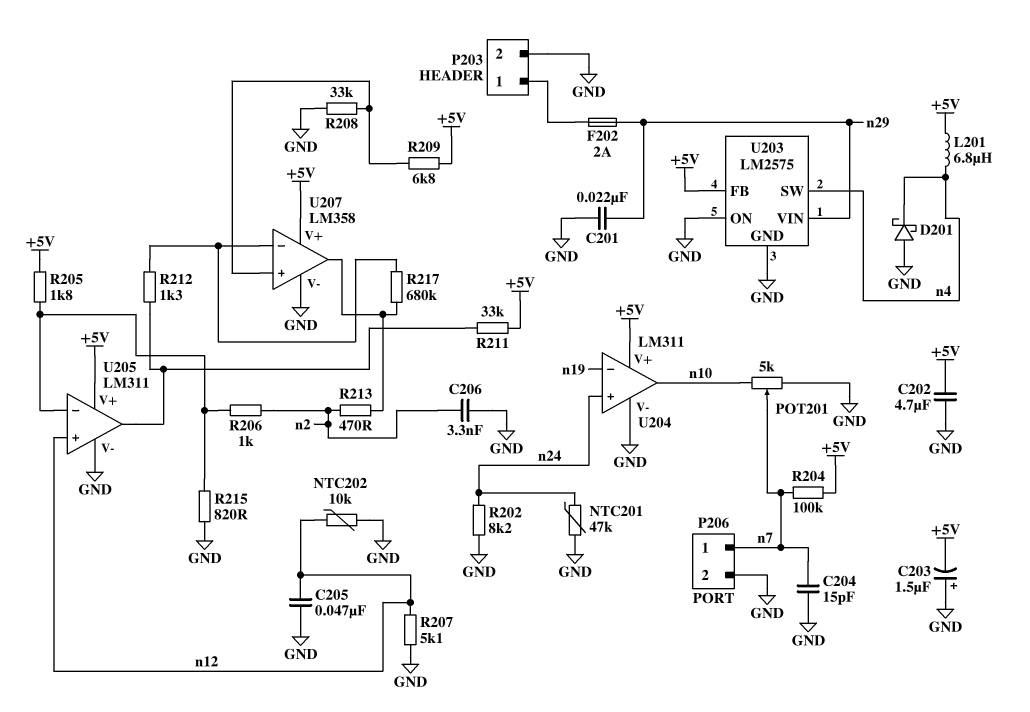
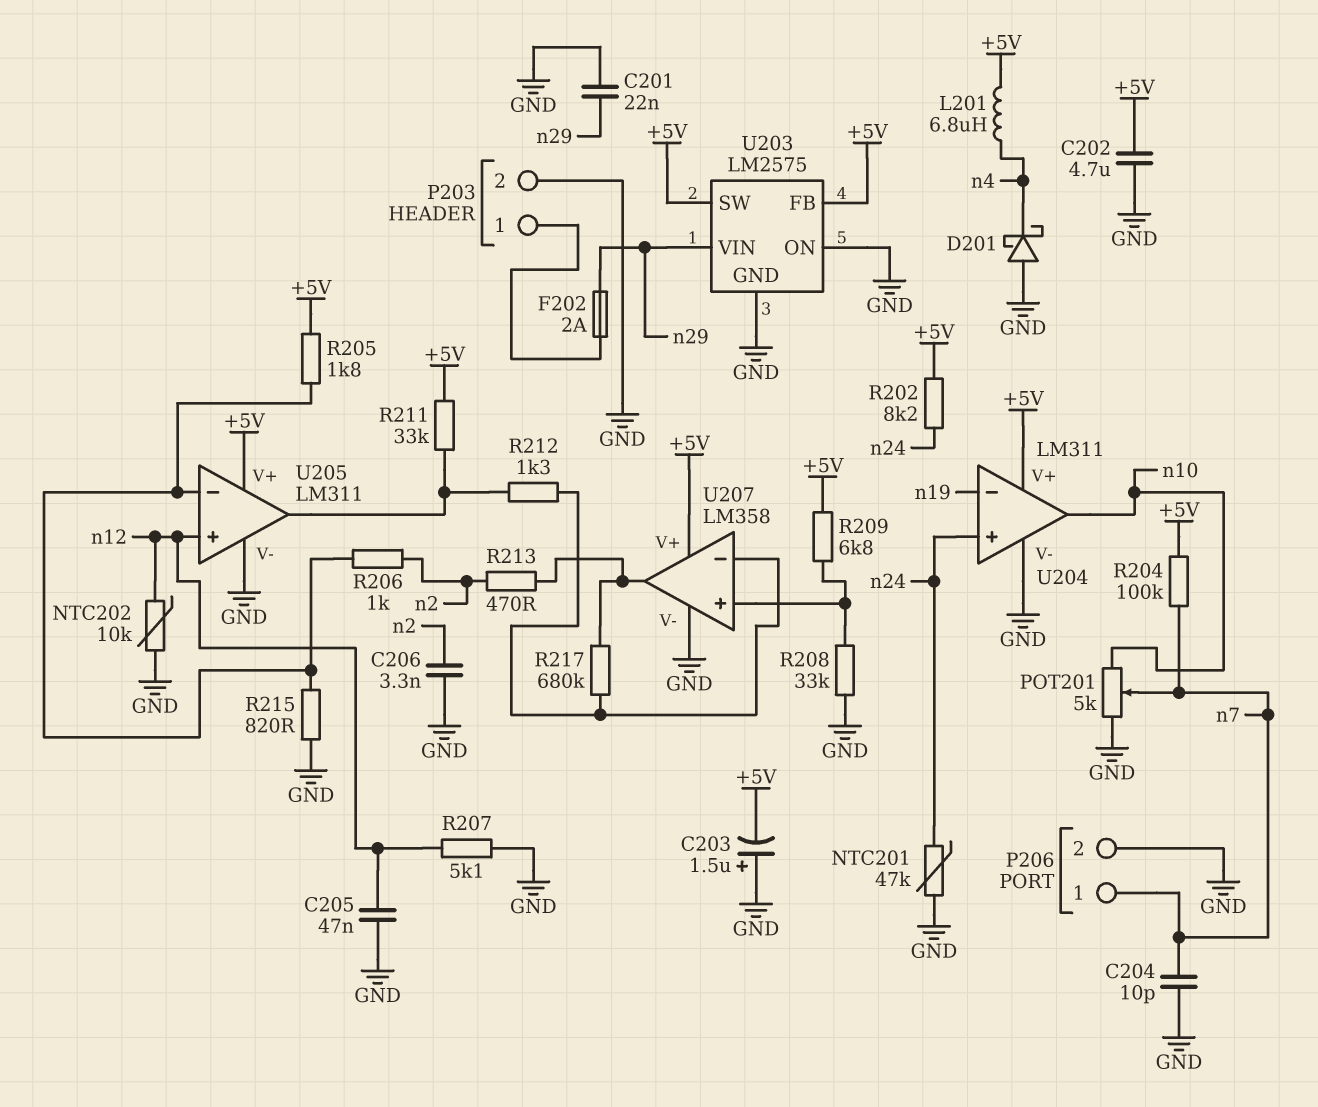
C204: 15pF (GND, n7) -> 10pF (GND, n7)
R202: 8.2k (GND, n24) -> 8.2k (+5V, n24)
U203 pin SW: n4 -> +5V

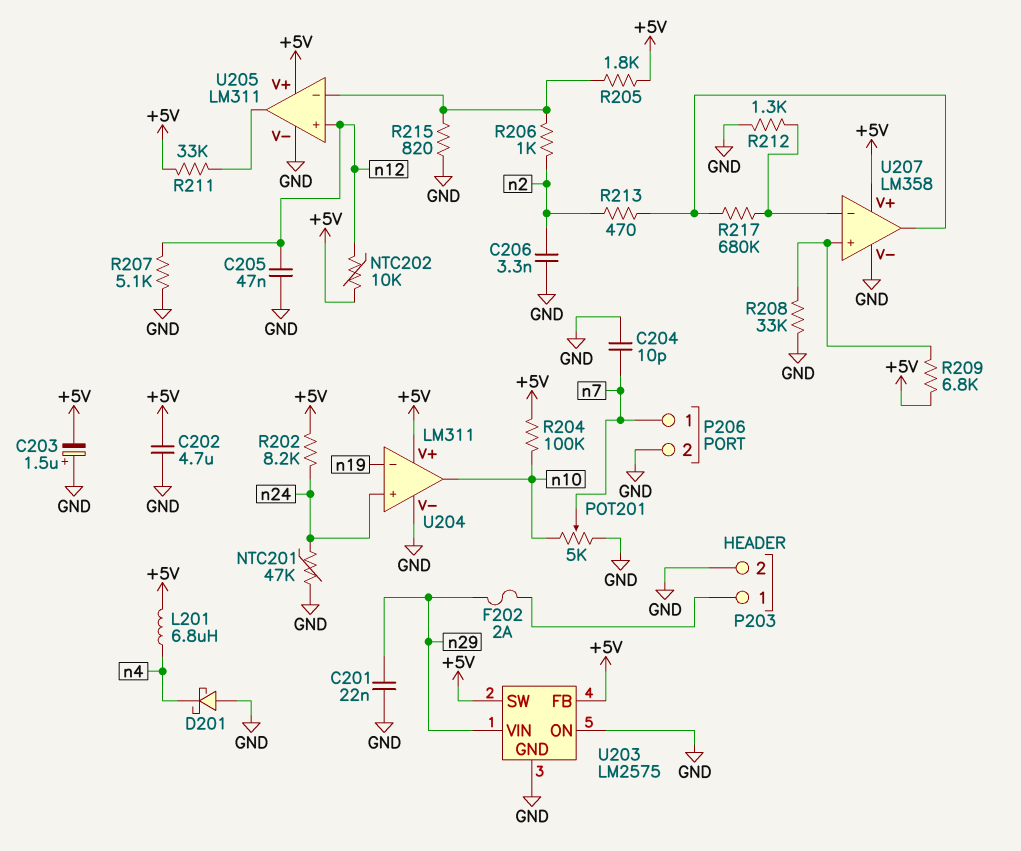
NTC202: 10k (GND, n12) -> 10k (+5V, n12)
R204: 100k (+5V, n7) -> 100k (+5V, n10)
R212: 1.3k (U205/out, U207/in-) -> 1.3k (GND, U207/in-)

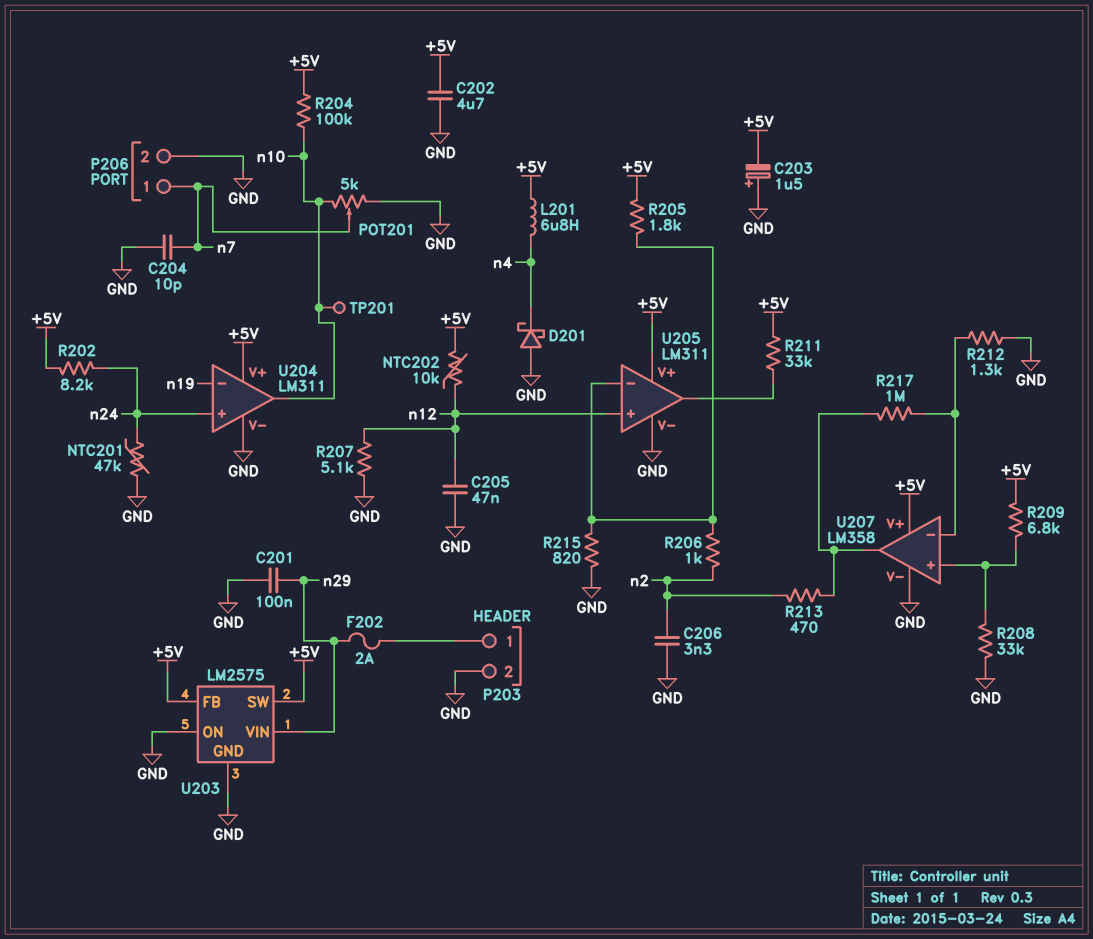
C201: 22nF (GND, n29) -> 100nF (GND, n29)
R217: 680k (U207/in-, U207/out) -> 1M (U207/in-, U207/out)
TP201: none -> test point (n10)

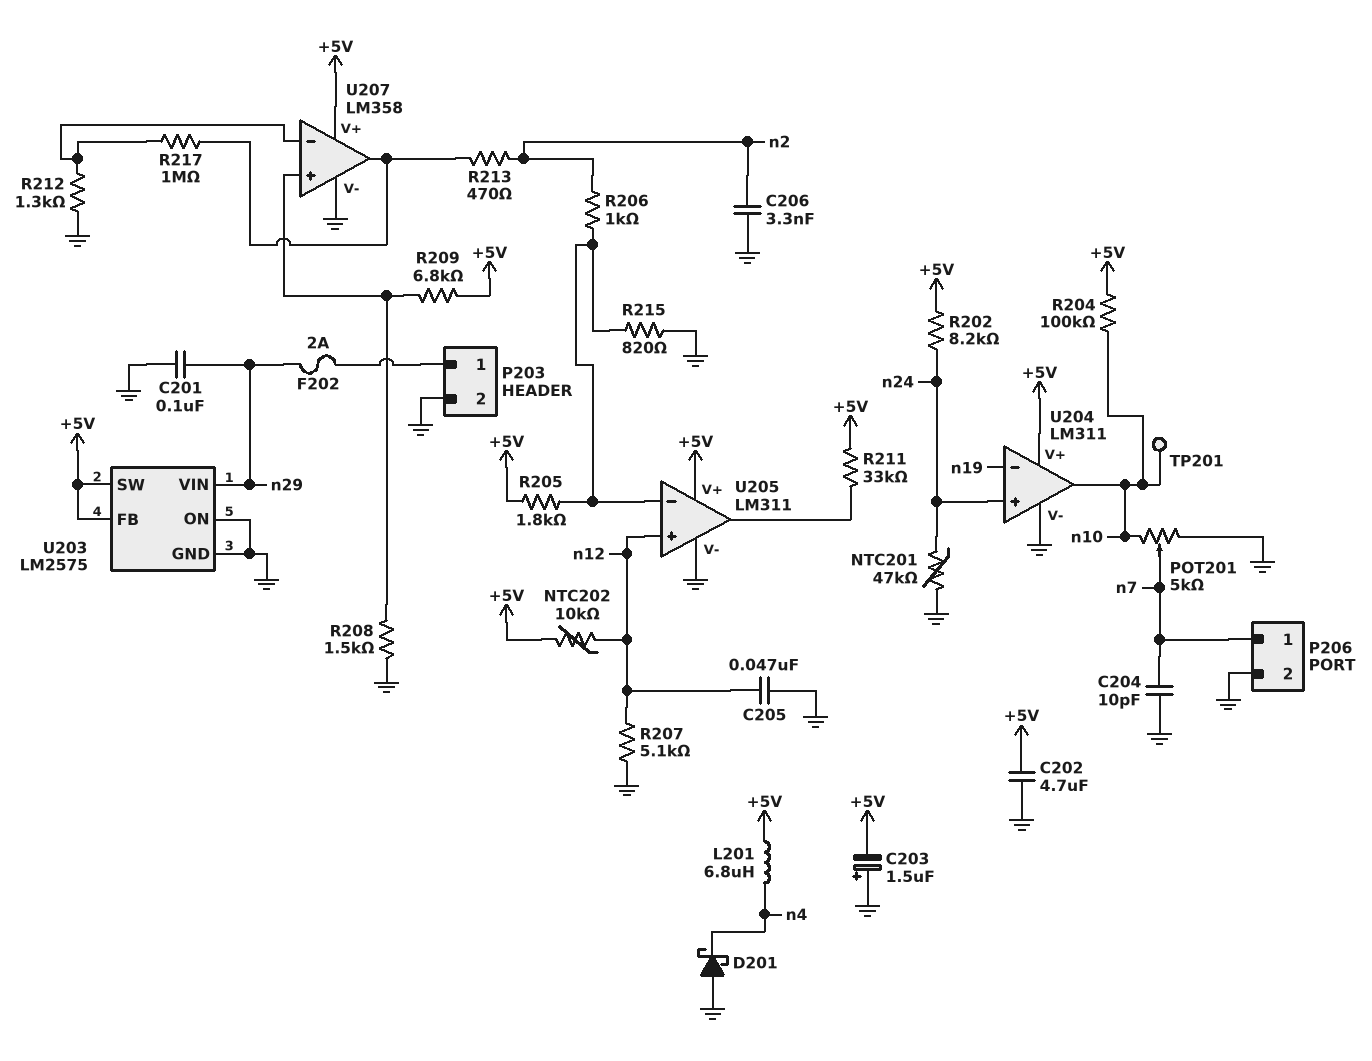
R208: 33k (GND, U207/in+) -> 1.5k (GND, U207/in+)

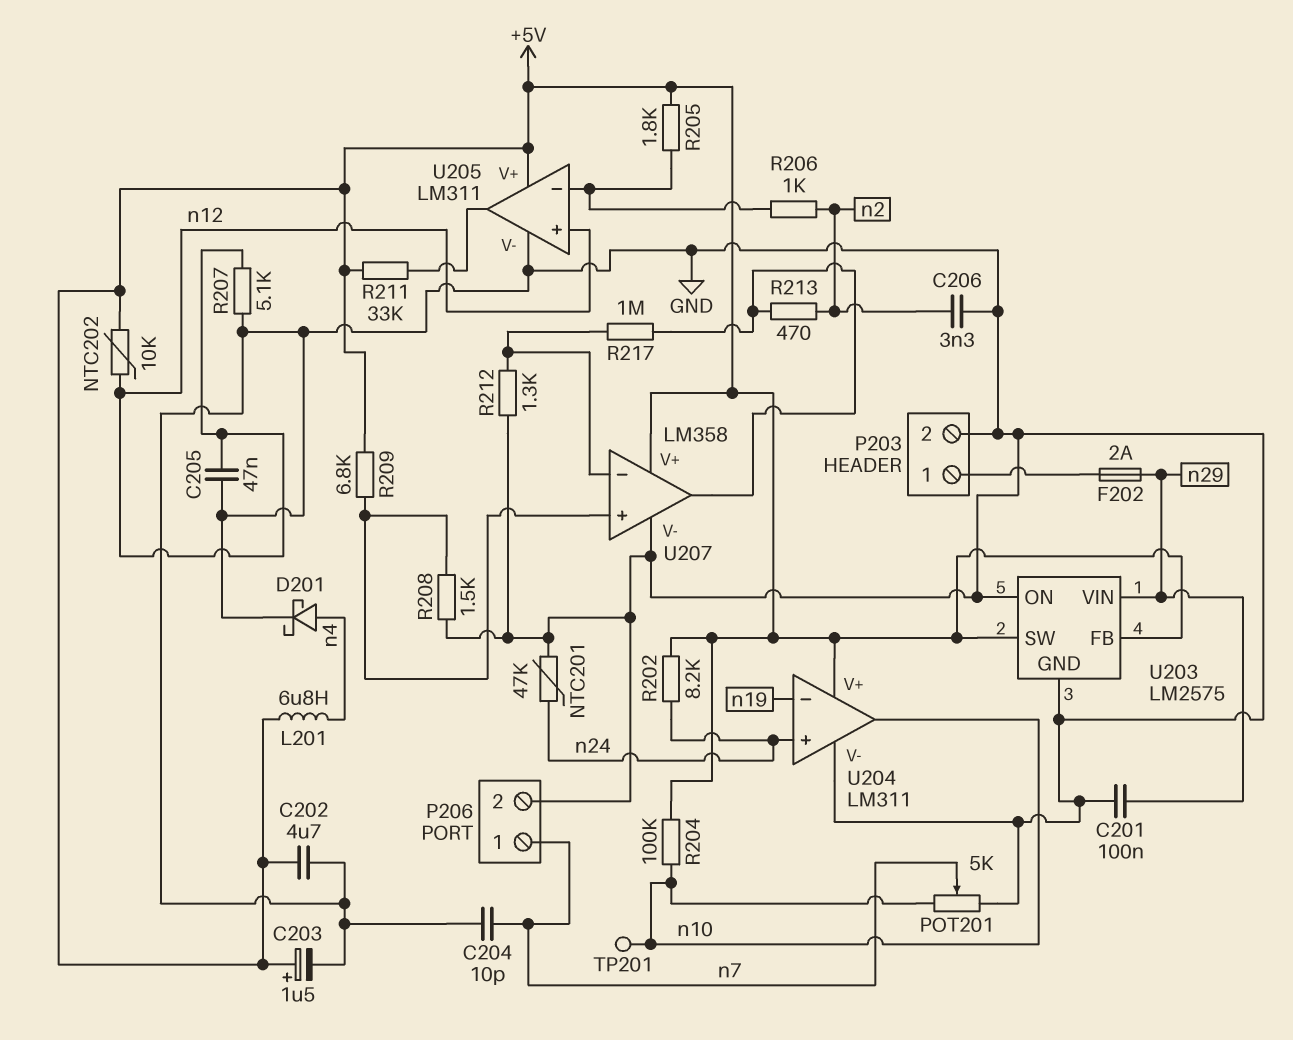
C203: 1.5uF (plus GND, minus +5V) -> 1.5uF (plus +5V, minus GND)
D201: schottky (A GND, K n4) -> schottky (A n4, K GND)
R215: 820 (GND, U205/in-) -> none

